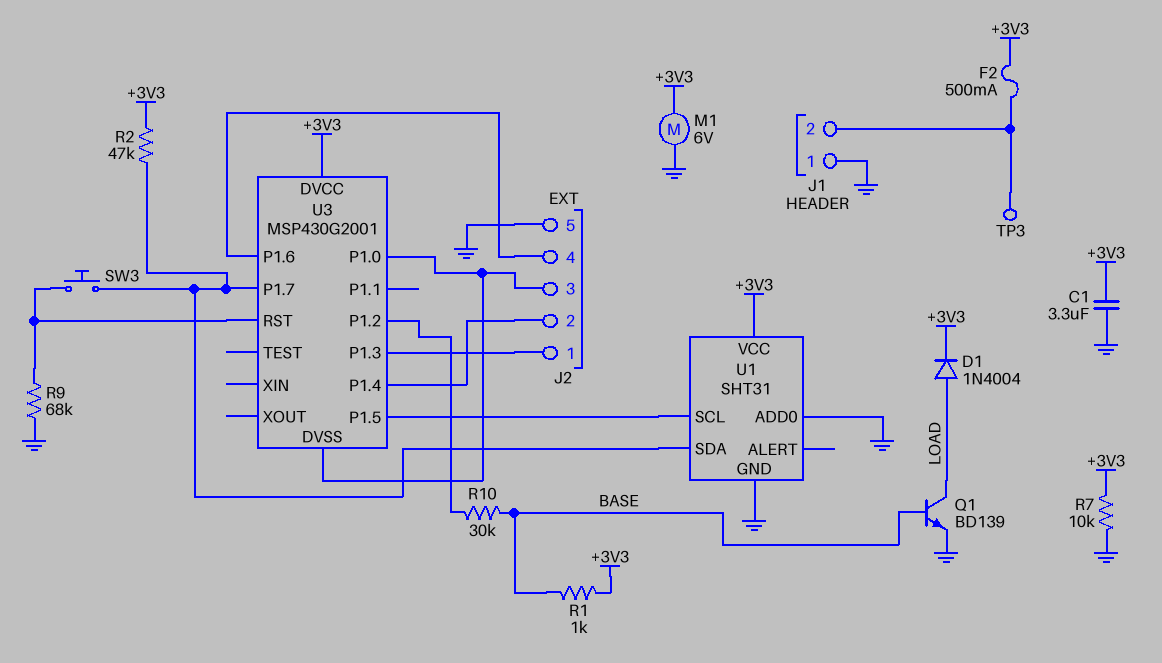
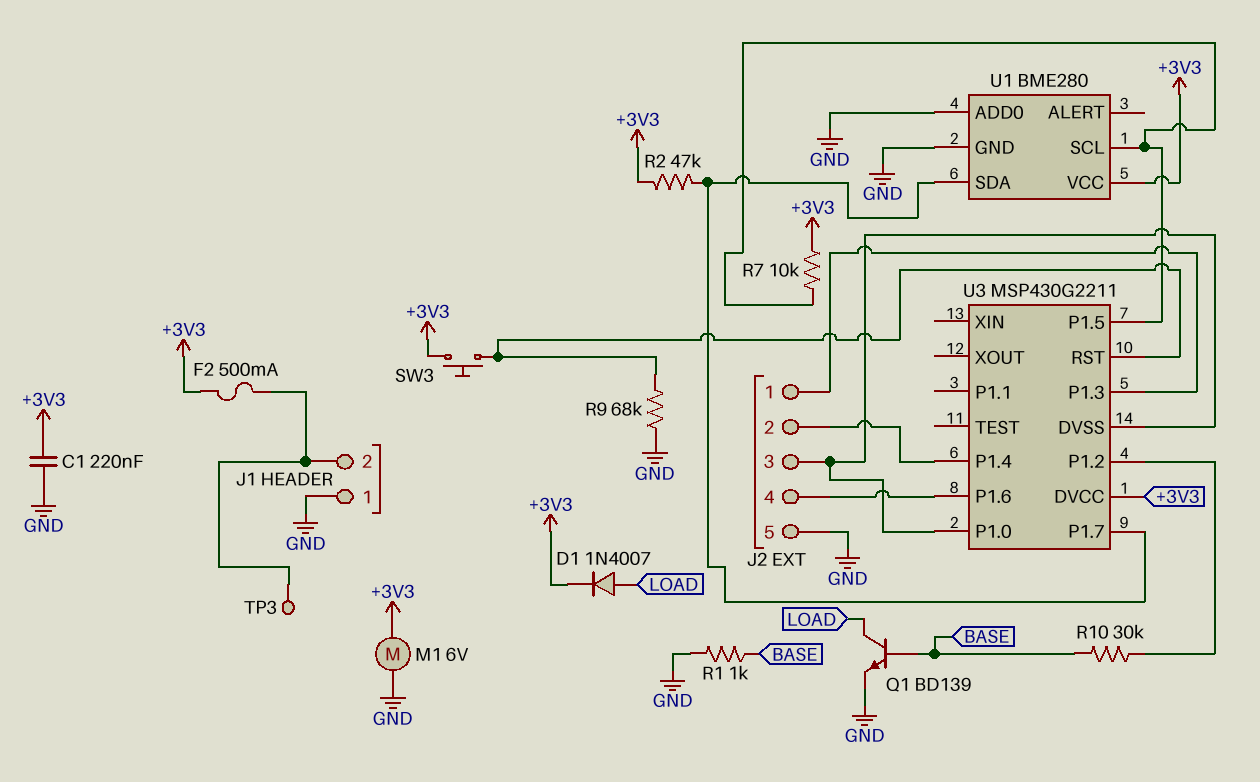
C1: 3.3uF (+3V3, GND) -> 220nF (+3V3, GND)
D1: diode 1N4004 (A LOAD, K +3V3) -> diode 1N4007 (A LOAD, K +3V3)
R1: 1k (+3V3, BASE) -> 1k (BASE, GND)
R7: 10k (+3V3, GND) -> 10k (+3V3, U1/SCL)
SW3: button (U1/SDA, U3/RST) -> button (+3V3, U3/RST)
U1: SHT31 -> BME280
U3: MSP430G2001 -> MSP430G2211

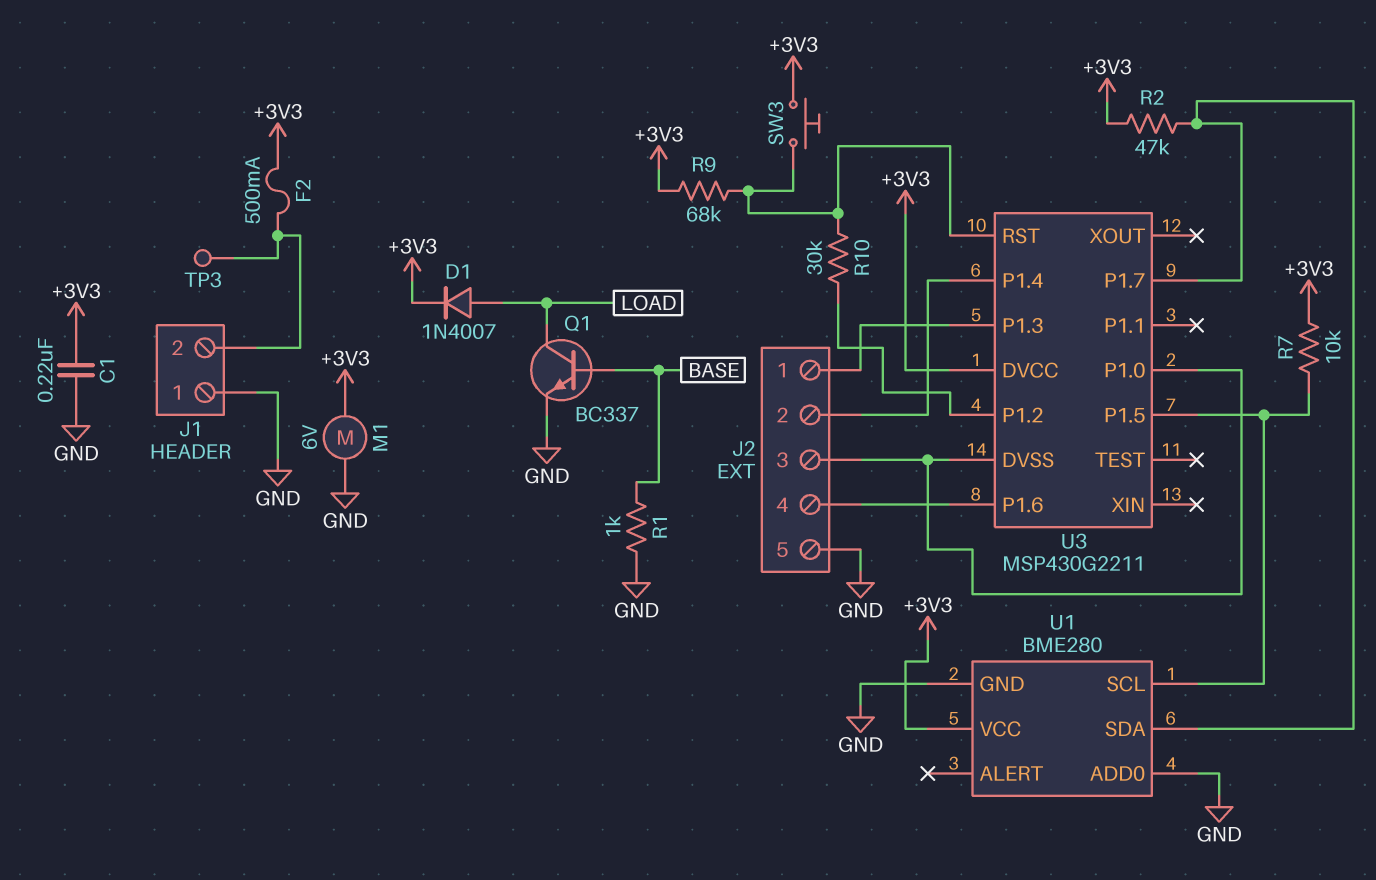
Q1: NPN BD139 (B BASE, C LOAD, E GND) -> NPN BC337 (B BASE, C LOAD, E GND)
R9: 68k (GND, U3/RST) -> 68k (+3V3, U3/RST)
R10: 30k (BASE, U3/P1.2) -> 30k (U3/P1.2, U3/RST)

